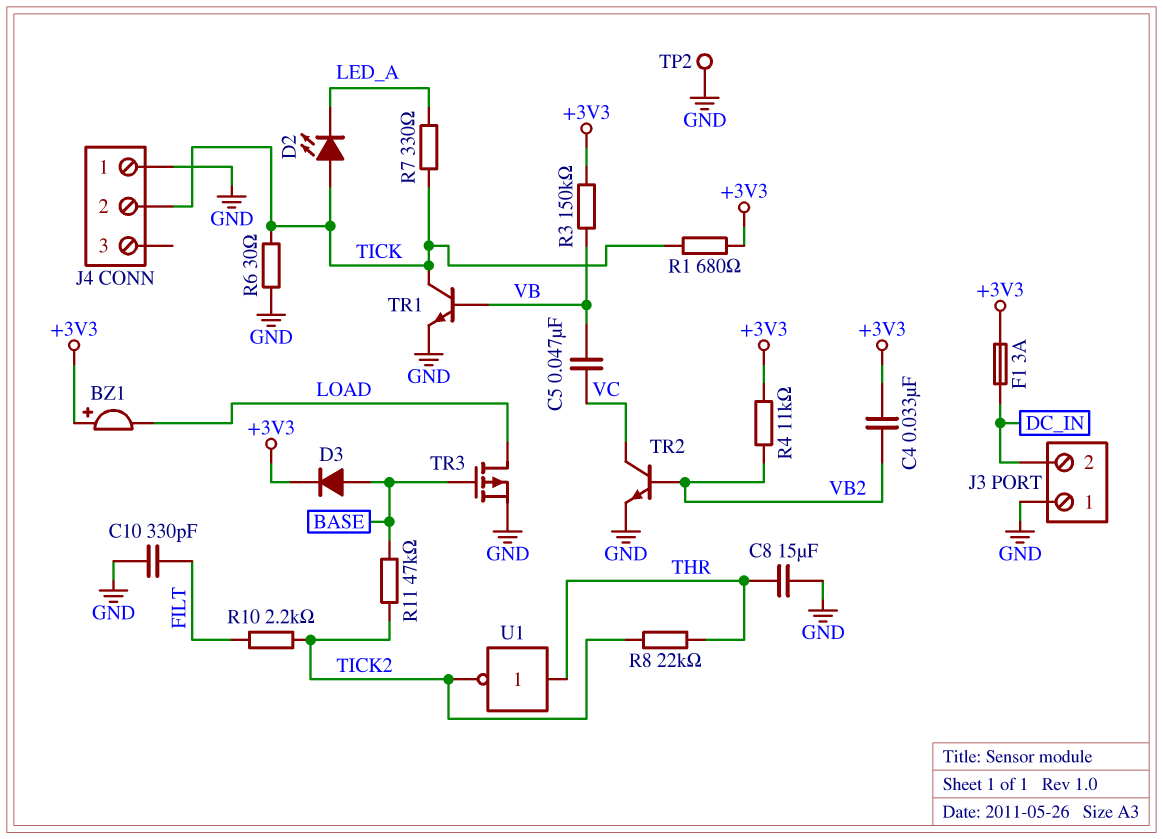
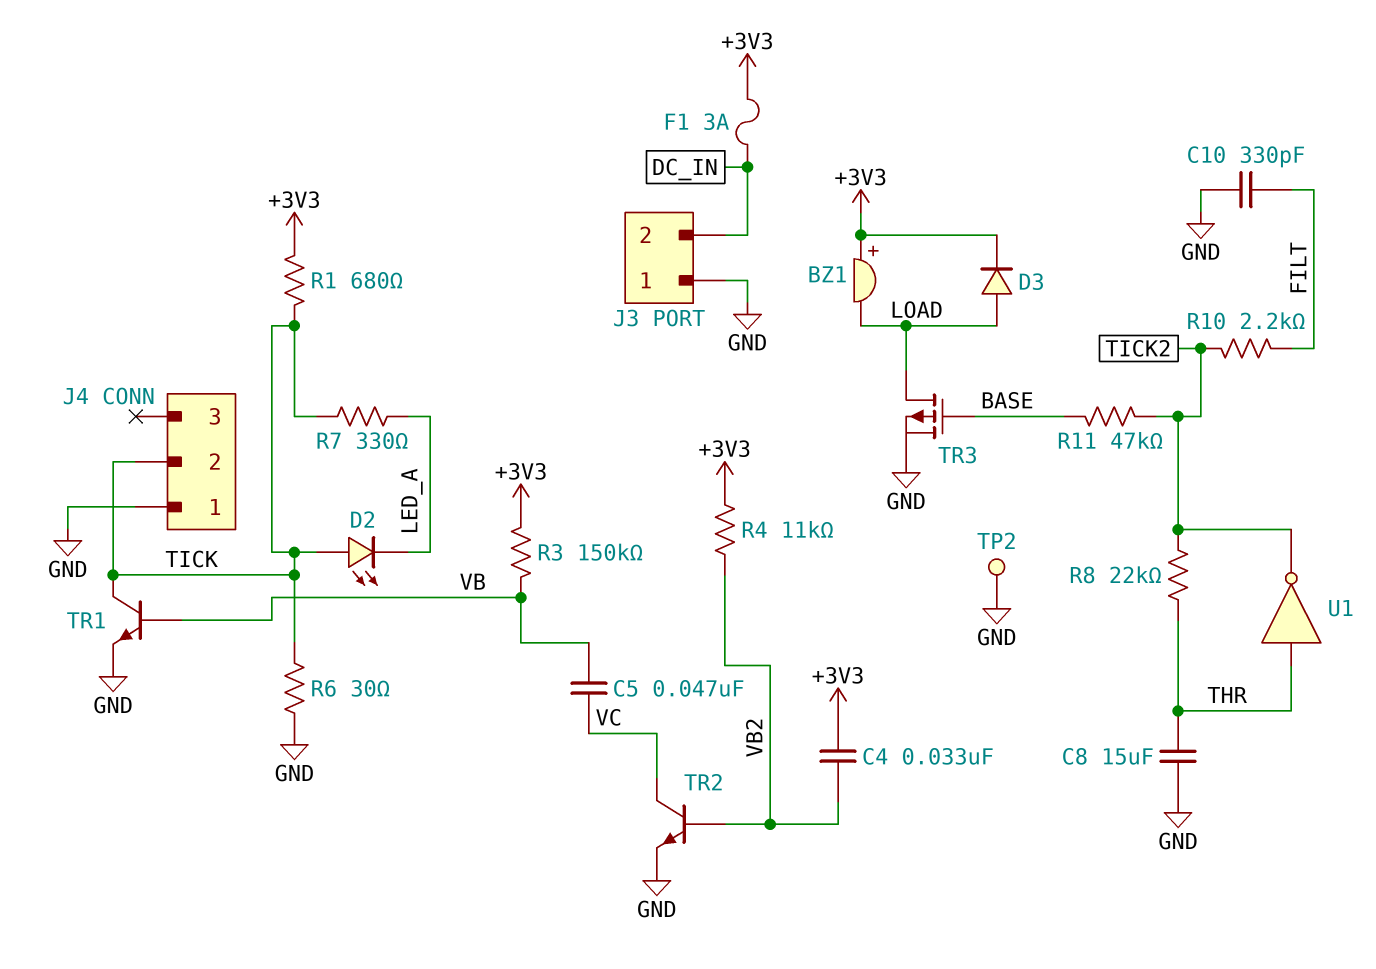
D3: diode (A BASE, K +3V3) -> diode (A LOAD, K +3V3)

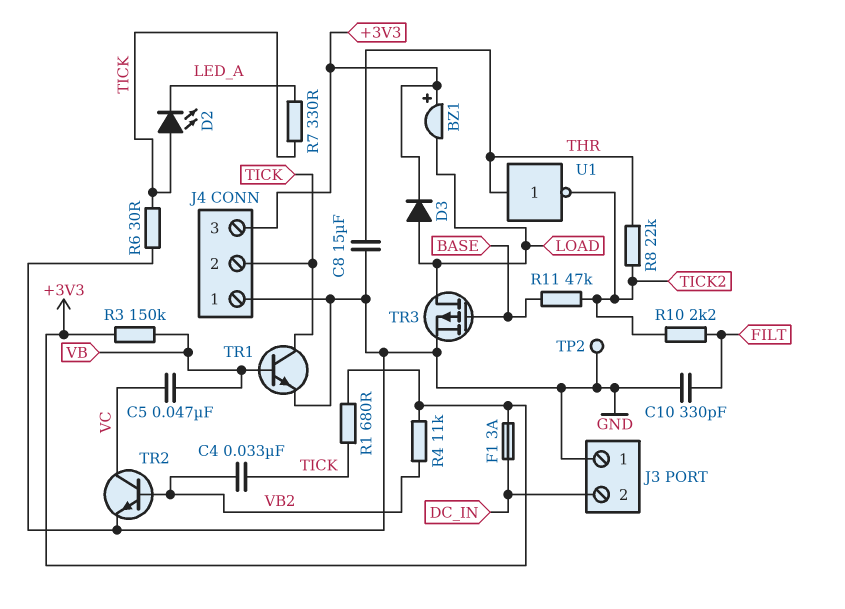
C4: 33nF (+3V3, VB2) -> 33nF (TICK, VB2)
J4 pin 3: none -> +3V3

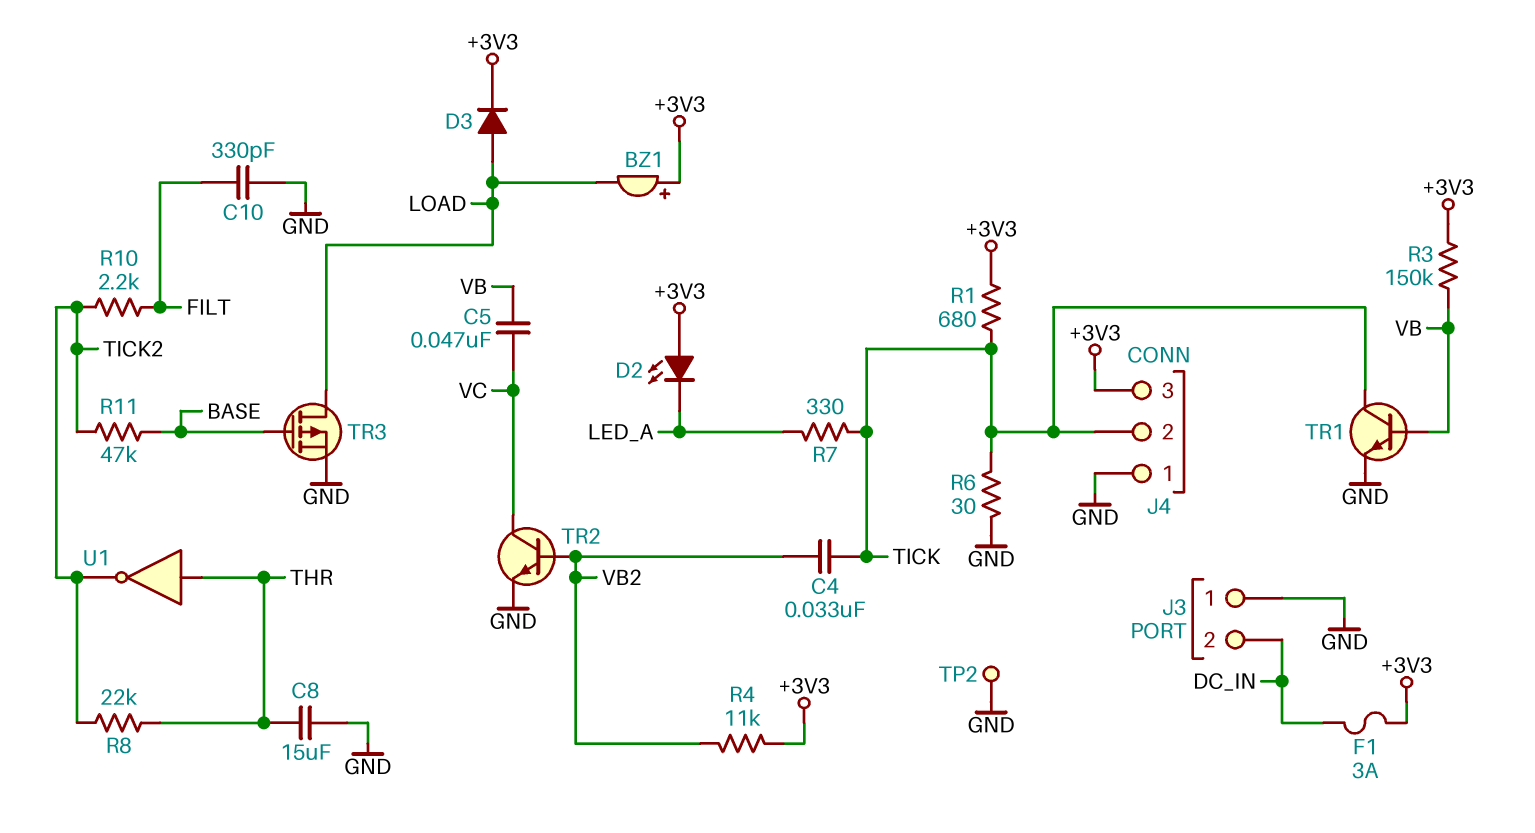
D2: LED (A TICK, K LED_A) -> LED (A +3V3, K LED_A)

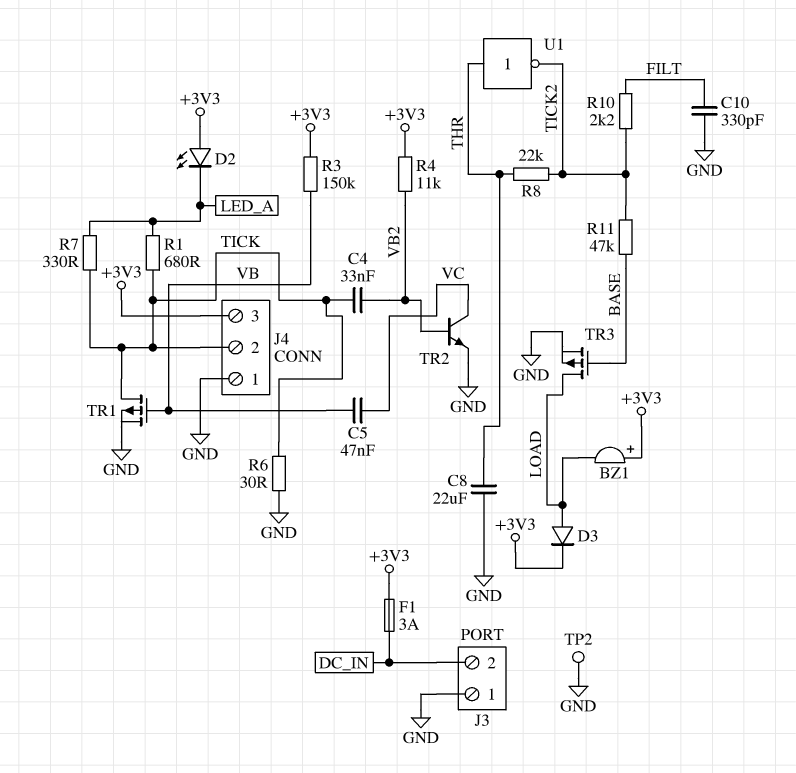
C8: 15uF (GND, THR) -> 22uF (GND, THR)
R1: 680 (+3V3, TICK) -> 680 (LED_A, TICK)
TR1: NPN (B VB, C TICK, E GND) -> PMOS (G VB, D TICK, S GND)

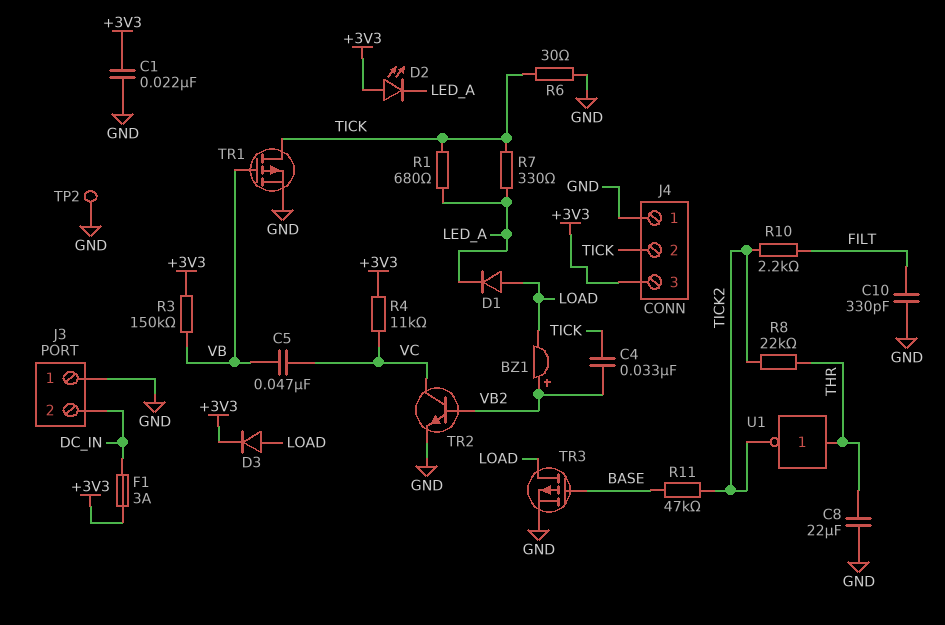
BZ1: buzzer (plus +3V3, minus LOAD) -> buzzer (plus VB2, minus LOAD)
C1: none -> 22nF (+3V3, GND)
D1: none -> diode (A LOAD, K LED_A)
R4: 11k (+3V3, VB2) -> 11k (+3V3, VC)

